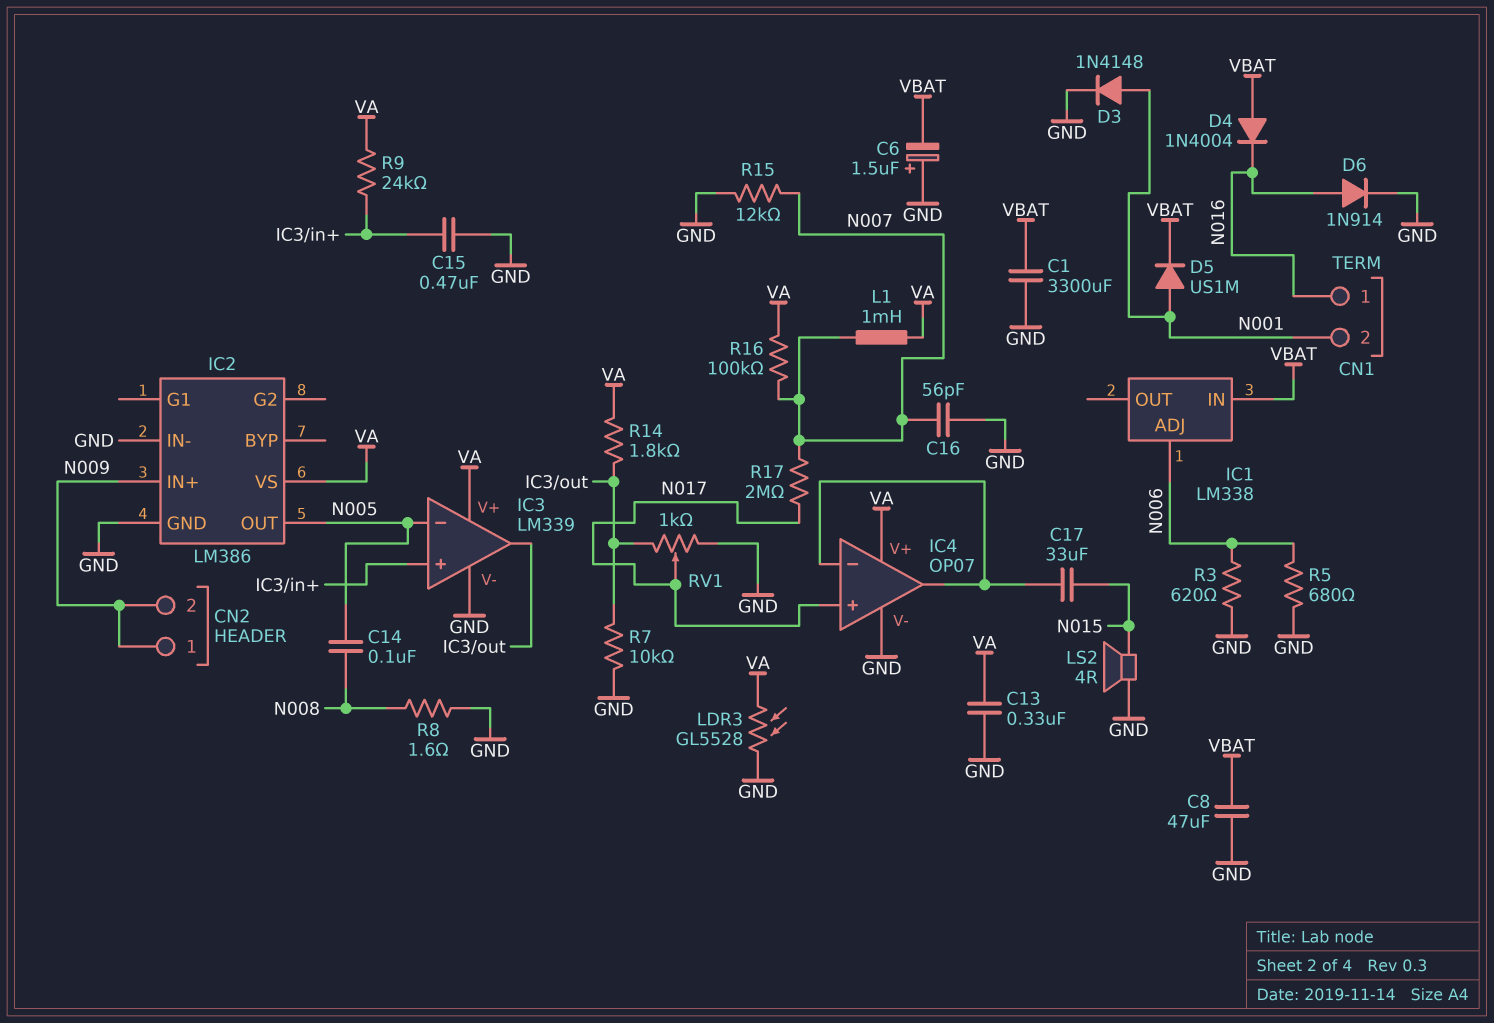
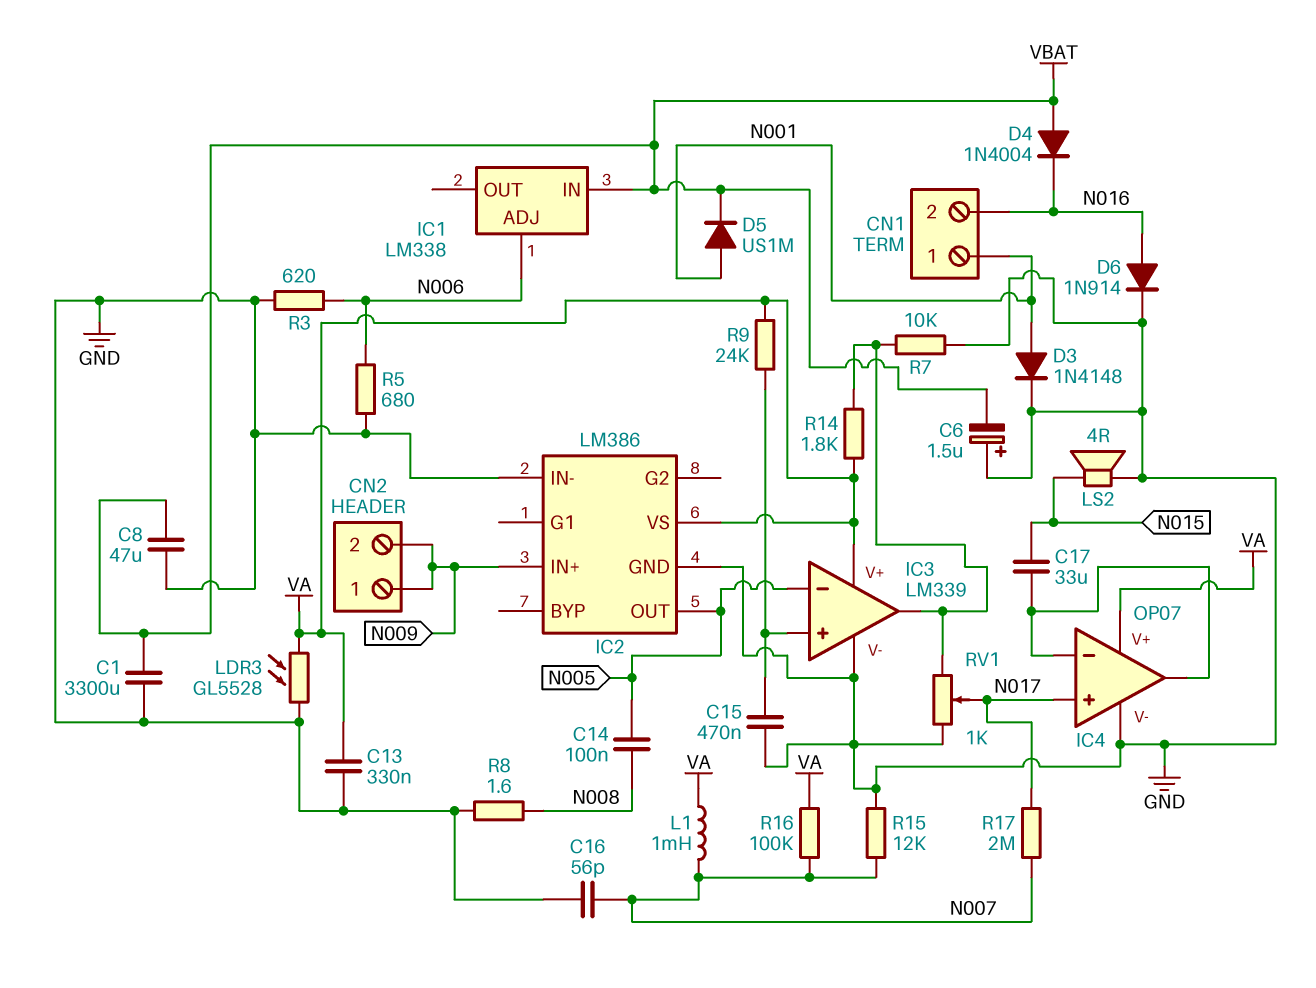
CN1 pin 1: N016 -> N001
CN1 pin 2: N001 -> N016

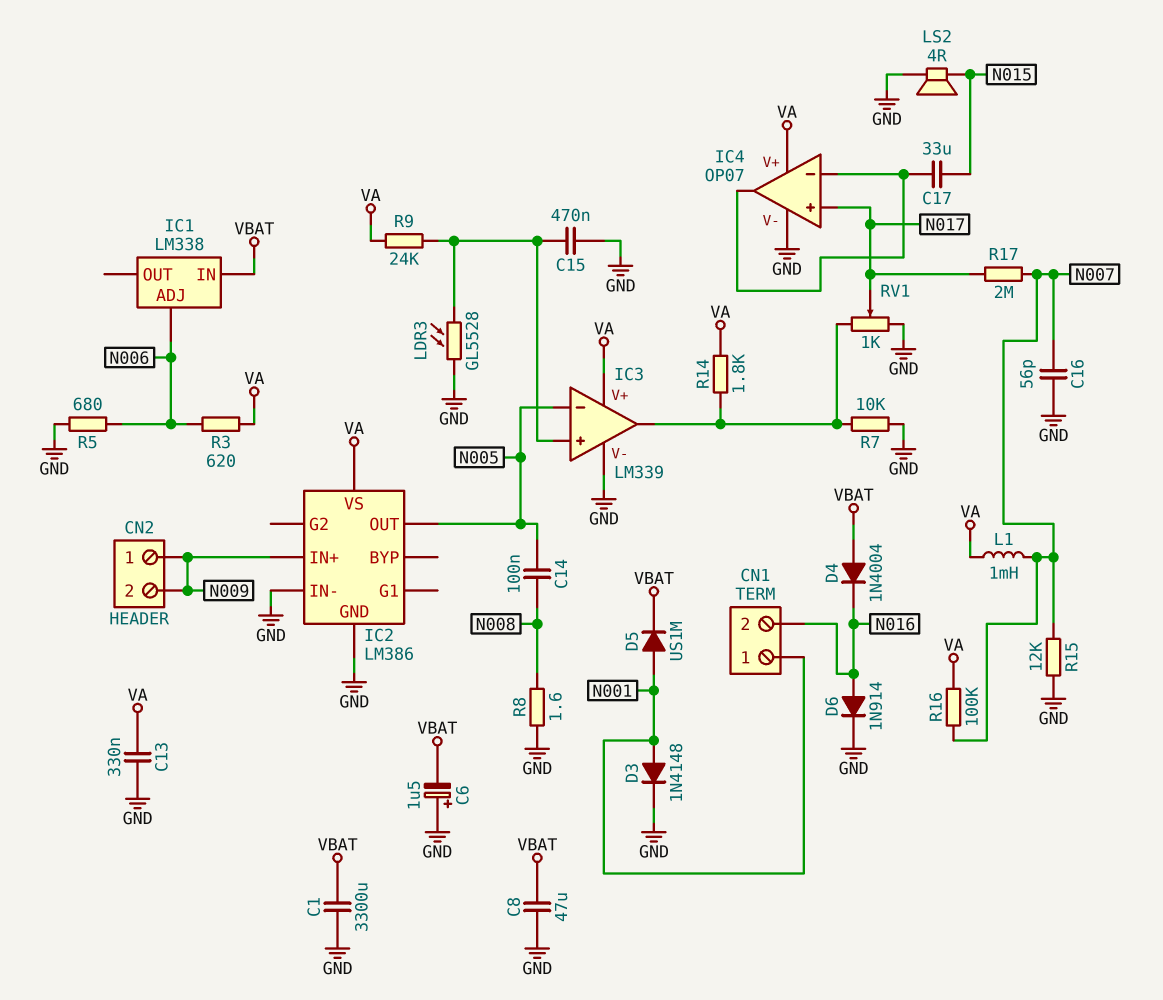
LDR3: GL5528 (GND, VA) -> GL5528 (GND, IC3/in+)
R3: 620 (GND, N006) -> 620 (N006, VA)

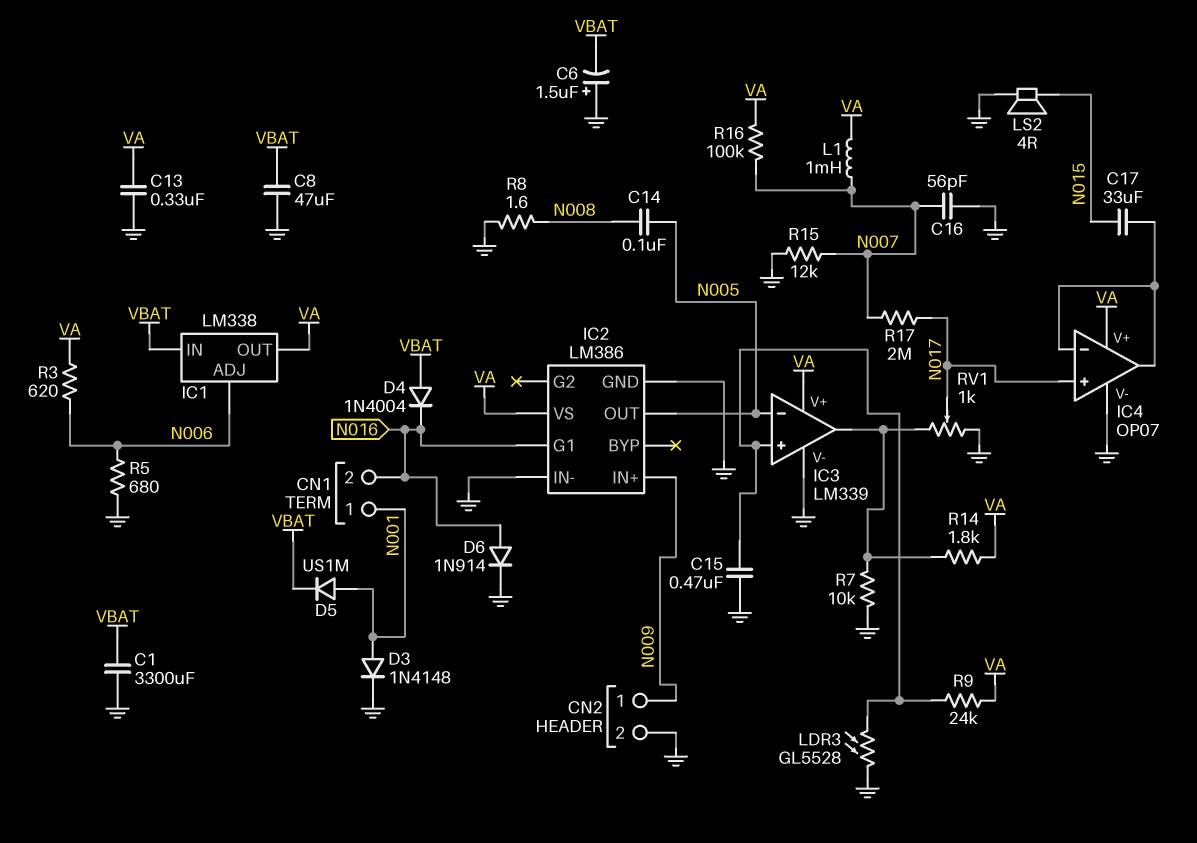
CN2 pin 2: N009 -> GND
IC1 pin OUT: none -> VA
IC2 pin G1: none -> N016

